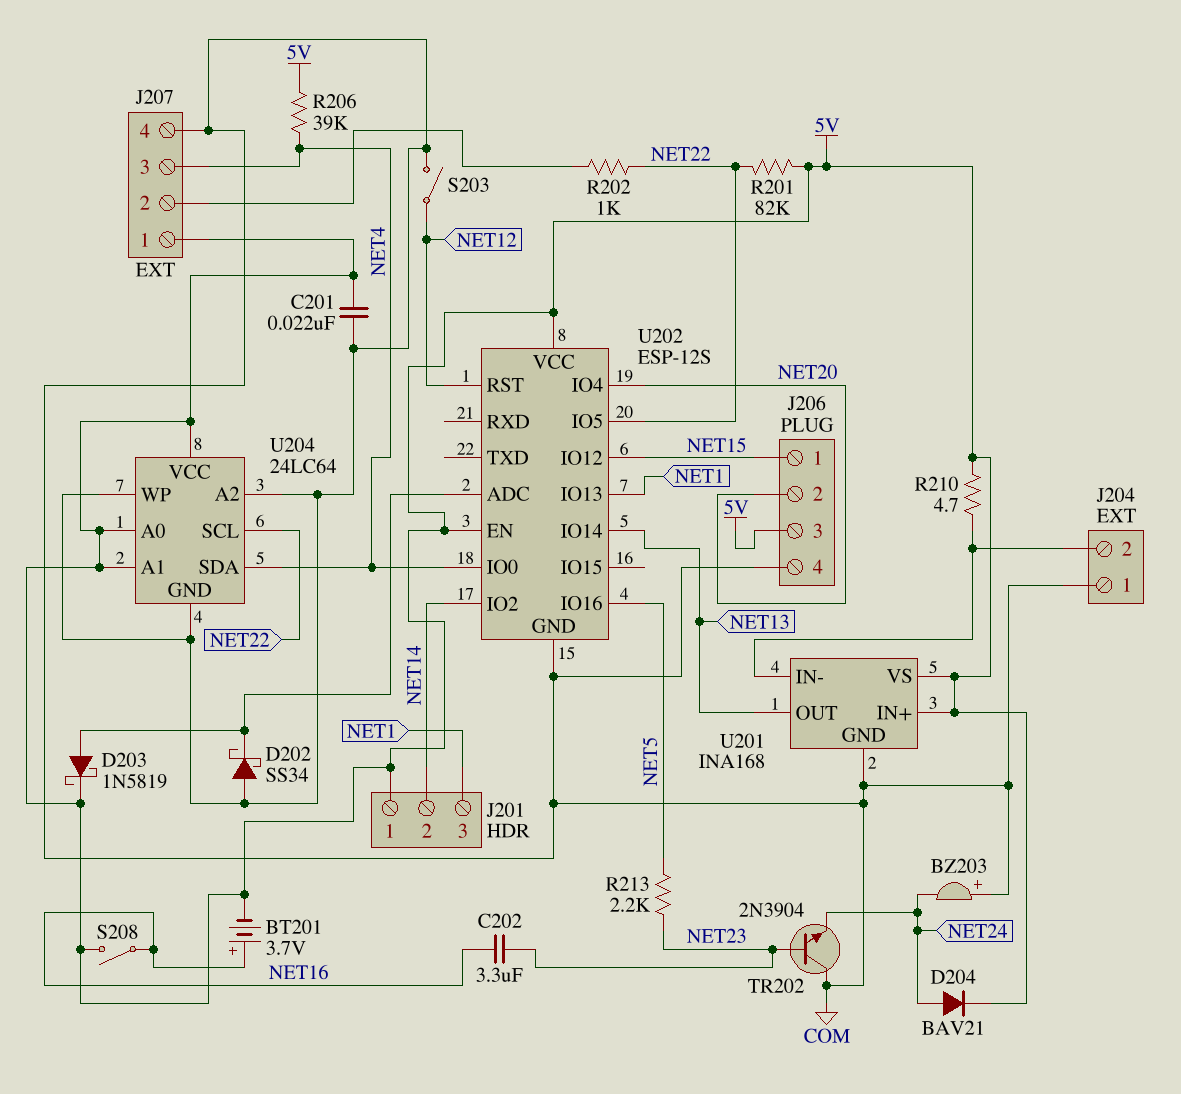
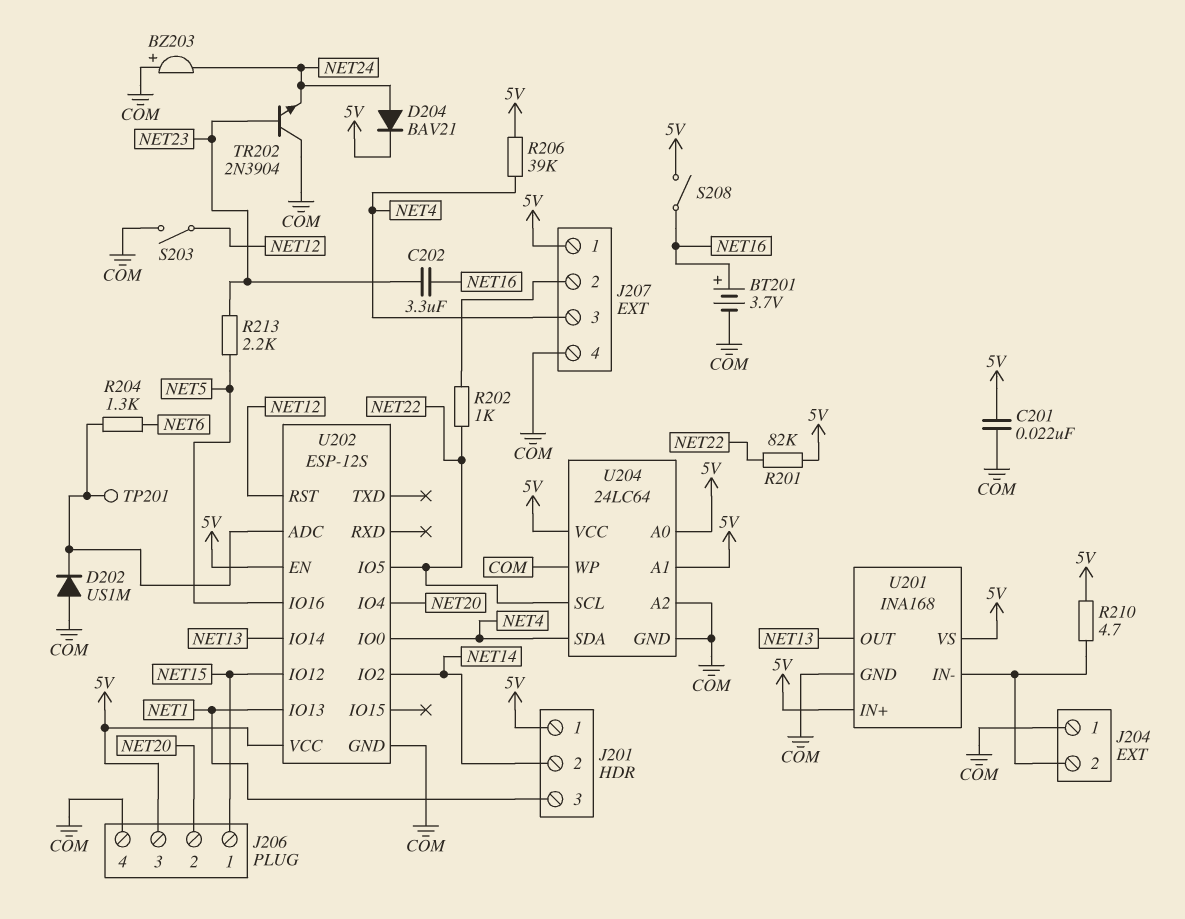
BT201: 3.7V (plus NET16, minus 5V) -> 3.7V (plus NET16, minus COM)
D202: schottky SS34 (A COM, K U202/ADC) -> diode US1M (A COM, K U202/ADC)
D203: schottky 1N5819 (A U202/ADC, K 5V) -> none
R204: none -> 1.3k (NET6, U202/ADC)
TP201: none -> test point (U202/ADC)

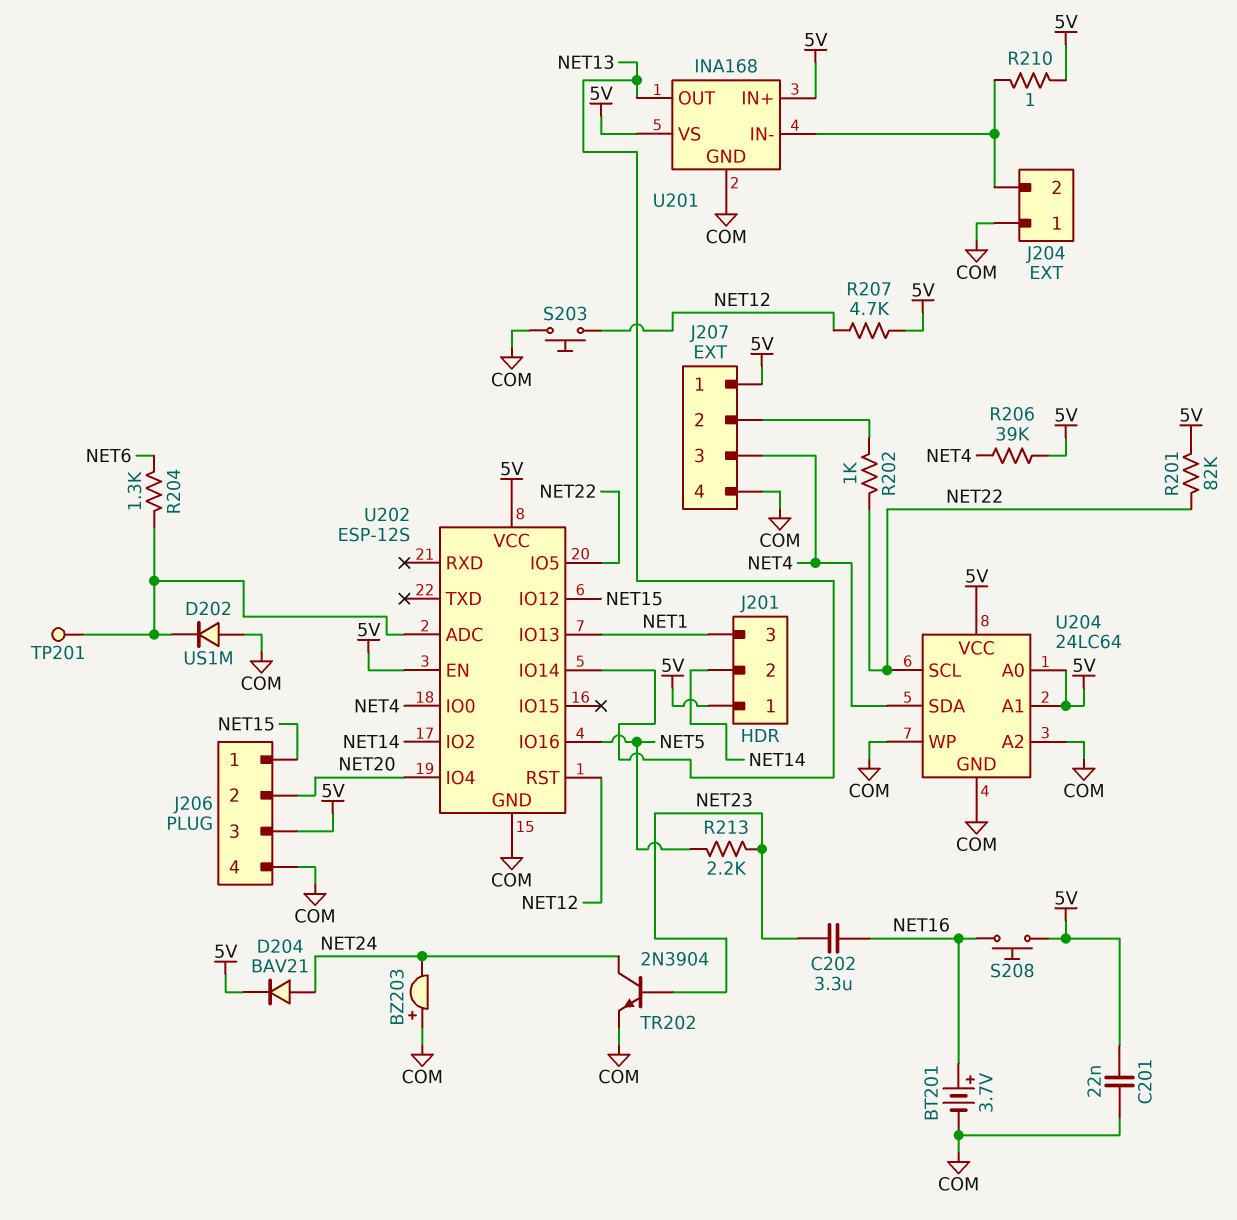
R207: none -> 4.7k (5V, NET12)
R210: 4.7 (5V, J204/2) -> 1 (5V, J204/2)
S203: switch (COM, NET12) -> button (COM, NET12)
S208: switch (5V, NET16) -> button (5V, NET16)
TR202: NPN 2N3904 (B NET23, C COM, E NET24) -> NPN 2N3904 (B NET23, C NET24, E COM)

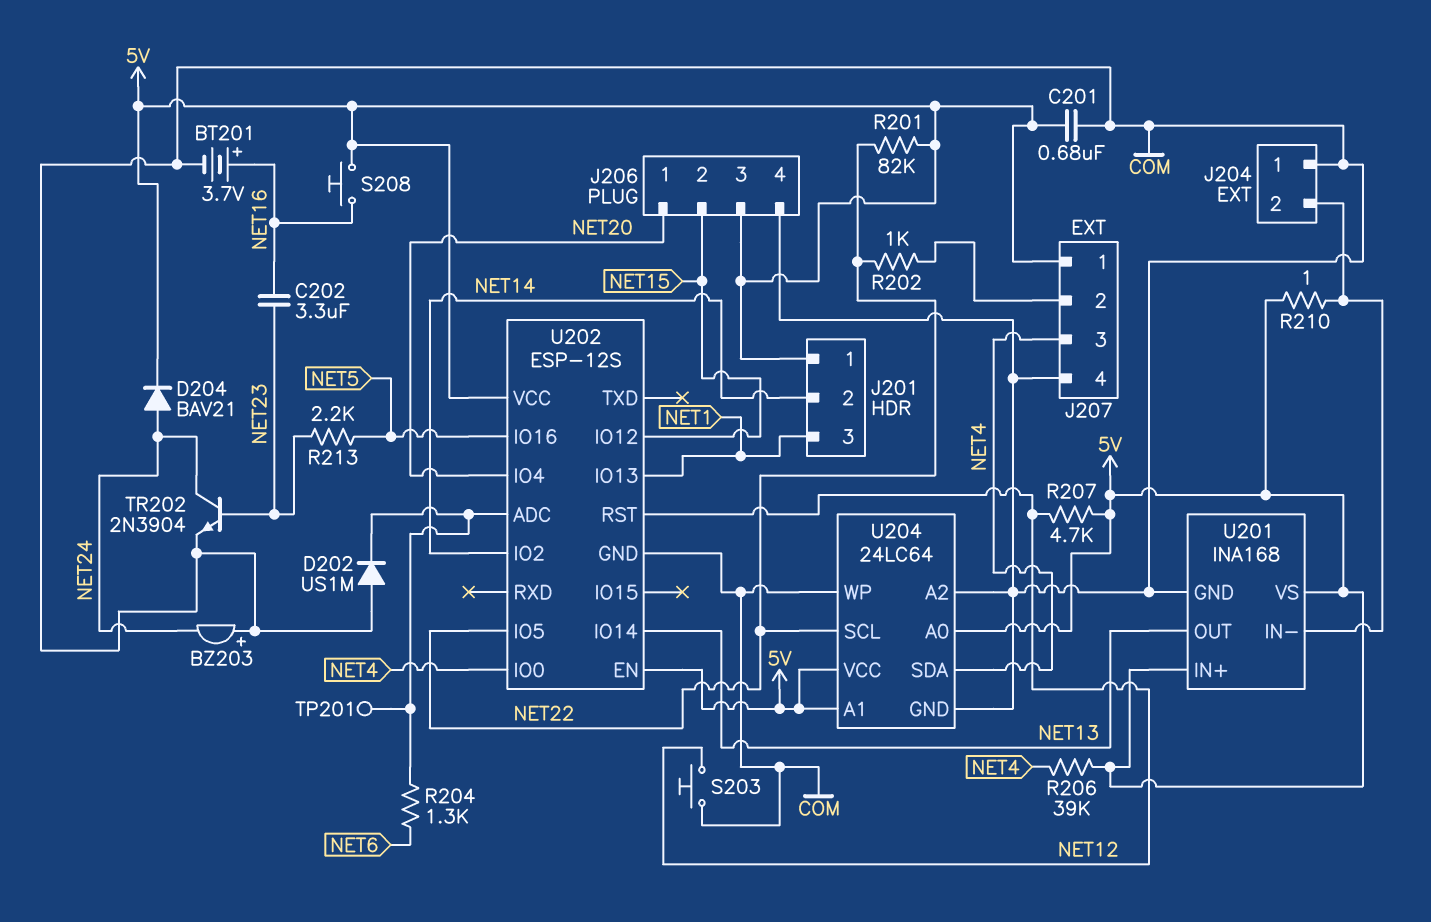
C201: 22nF (5V, COM) -> 680nF (5V, COM)
J206 pin 1: NET15 -> NET20
J206 pin 2: NET20 -> NET15

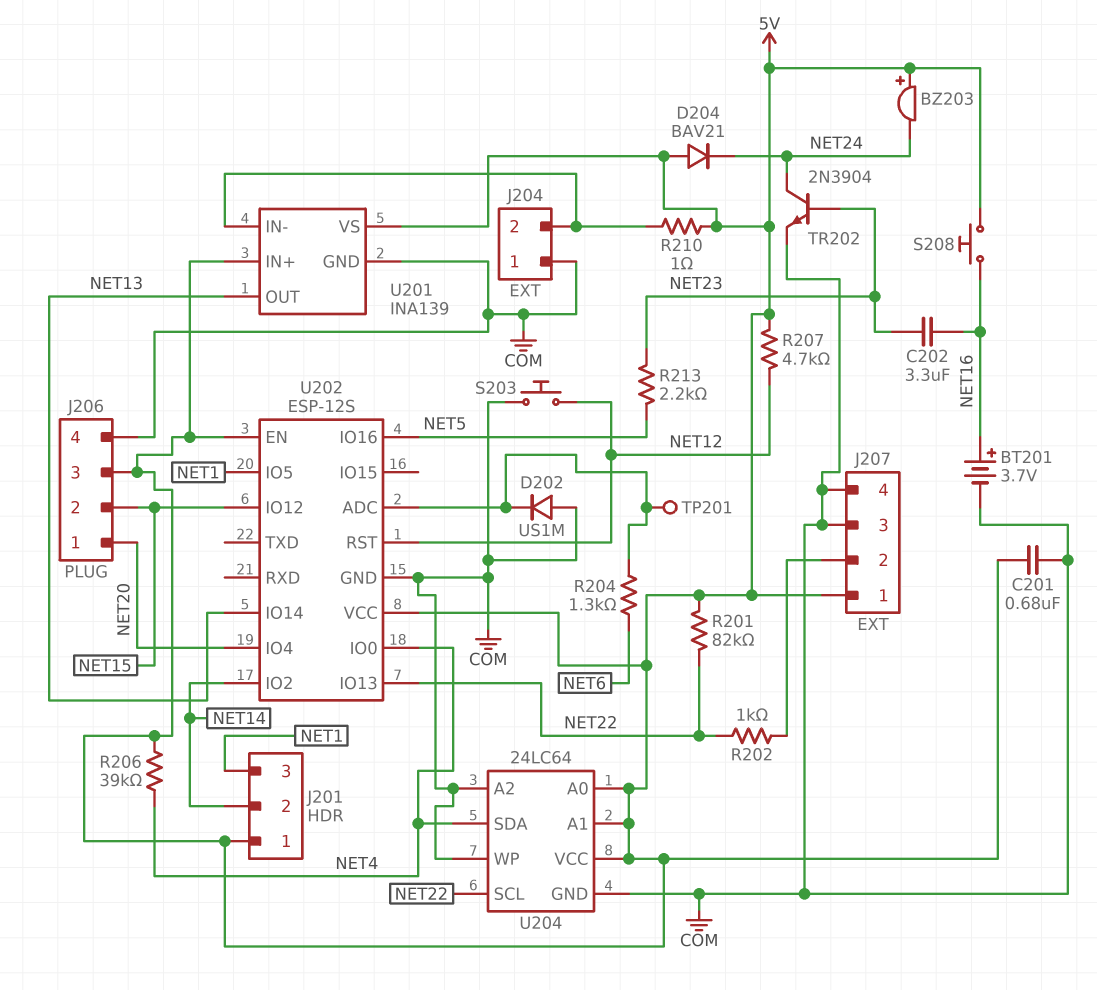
BZ203: buzzer (plus COM, minus NET24) -> buzzer (plus 5V, minus NET24)
D204: diode BAV21 (A NET24, K 5V) -> diode BAV21 (A 5V, K NET24)
J207 pin 3: NET4 -> COM
U201: INA168 -> INA139
U202 pin IO5: NET22 -> NET1
U202 pin IO13: NET1 -> NET22

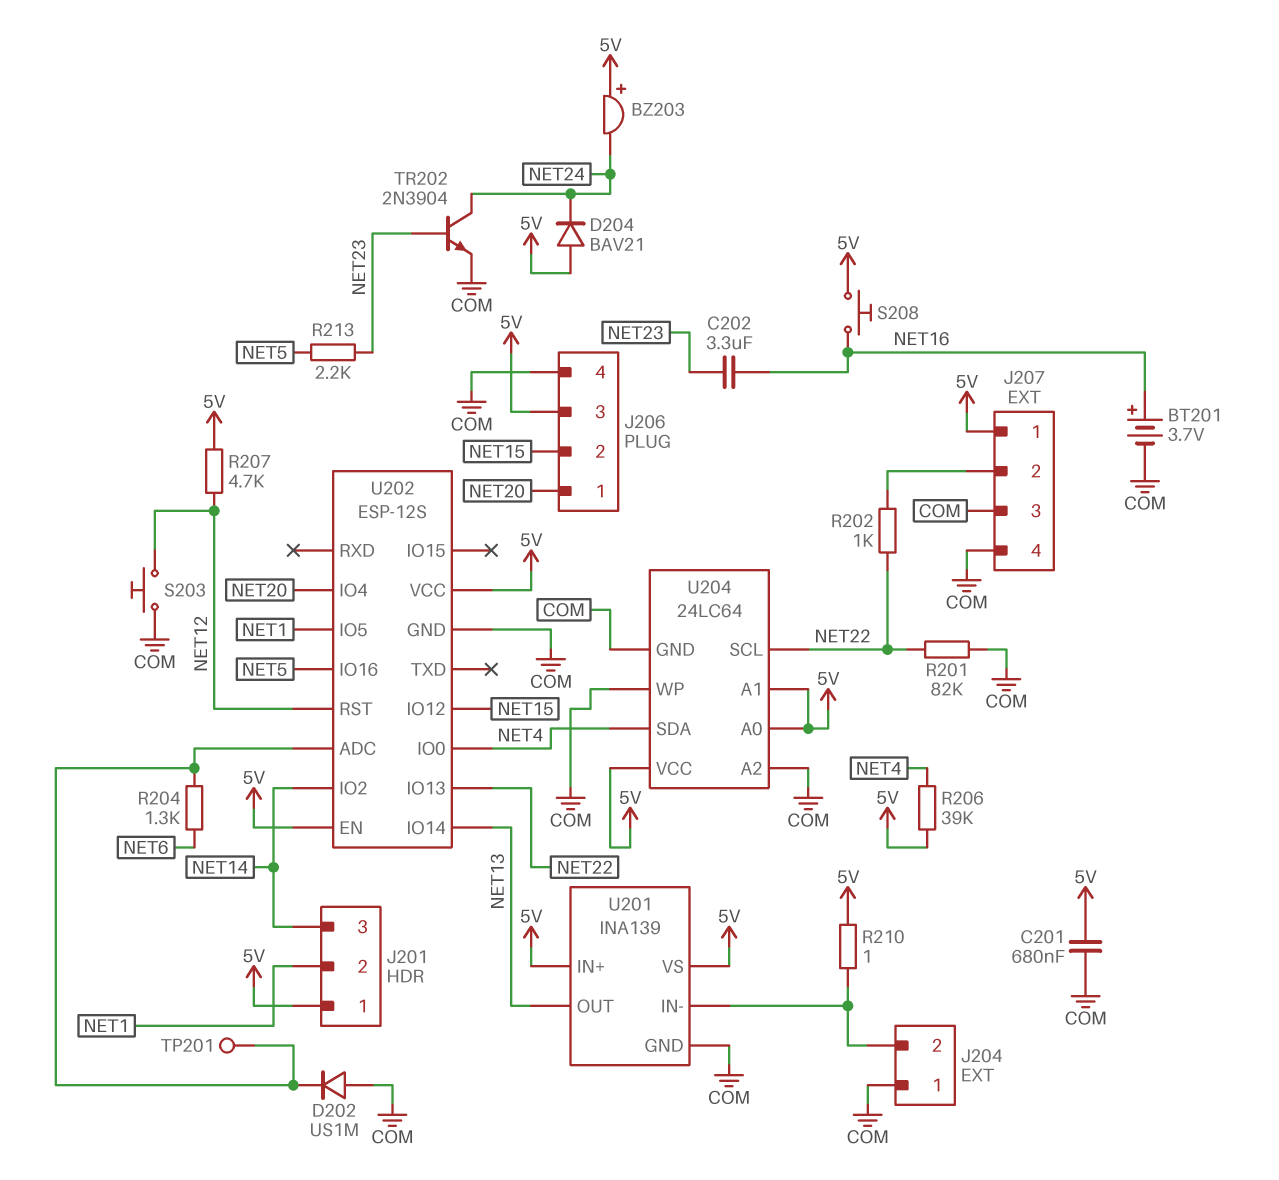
J201 pin 2: NET14 -> NET1
J201 pin 3: NET1 -> NET14
R201: 82k (5V, NET22) -> 82k (COM, NET22)

